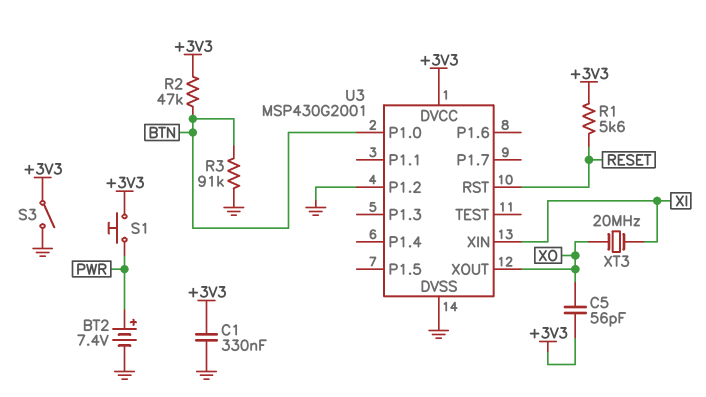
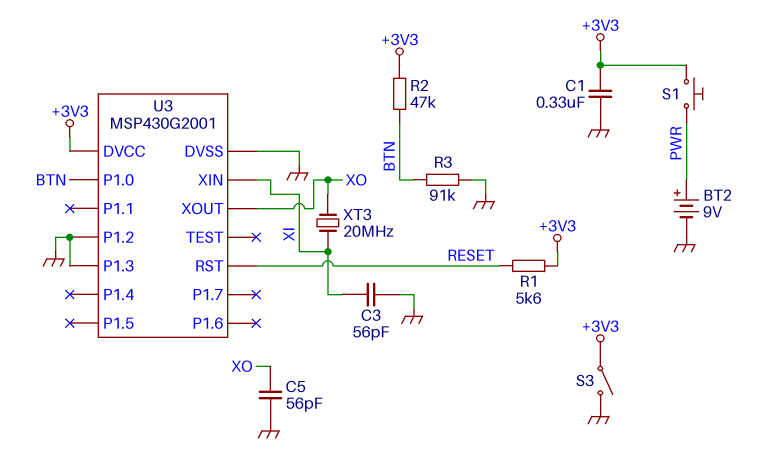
BT2: 7.4V (plus PWR, minus GND) -> 9V (plus PWR, minus GND)
C3: none -> 56pF (GND, XI)
C5: 56pF (+3V3, XO) -> 56pF (GND, XO)
U3 pin P1.3: none -> GND

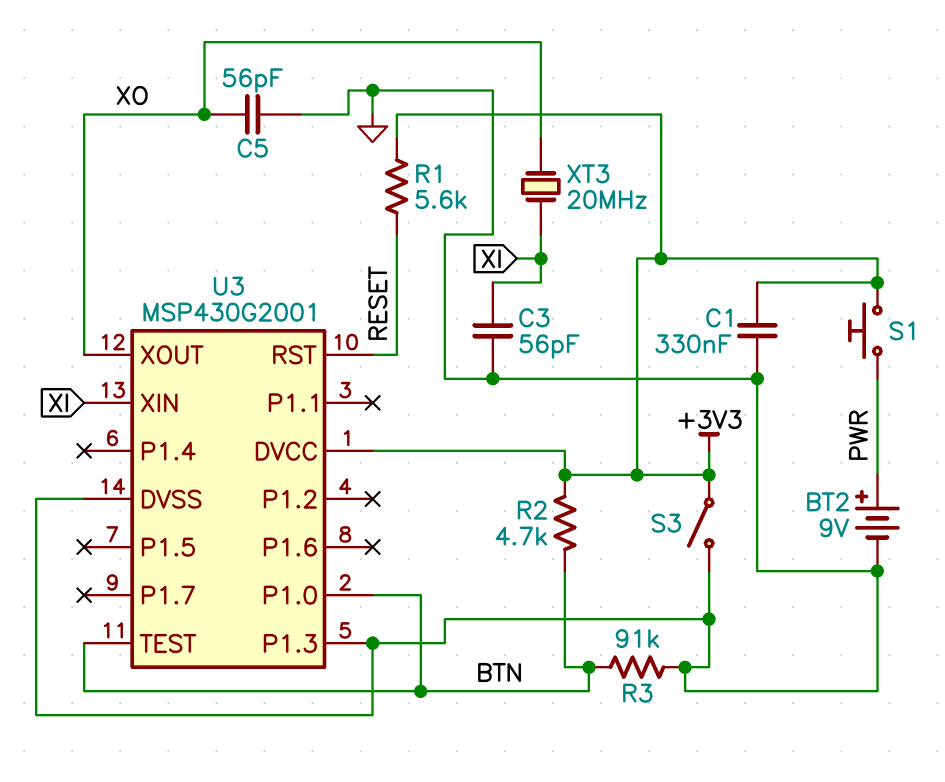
R2: 47k (+3V3, BTN) -> 4.7k (+3V3, BTN)
U3 pin P1.2: GND -> none
U3 pin TEST: none -> BTN

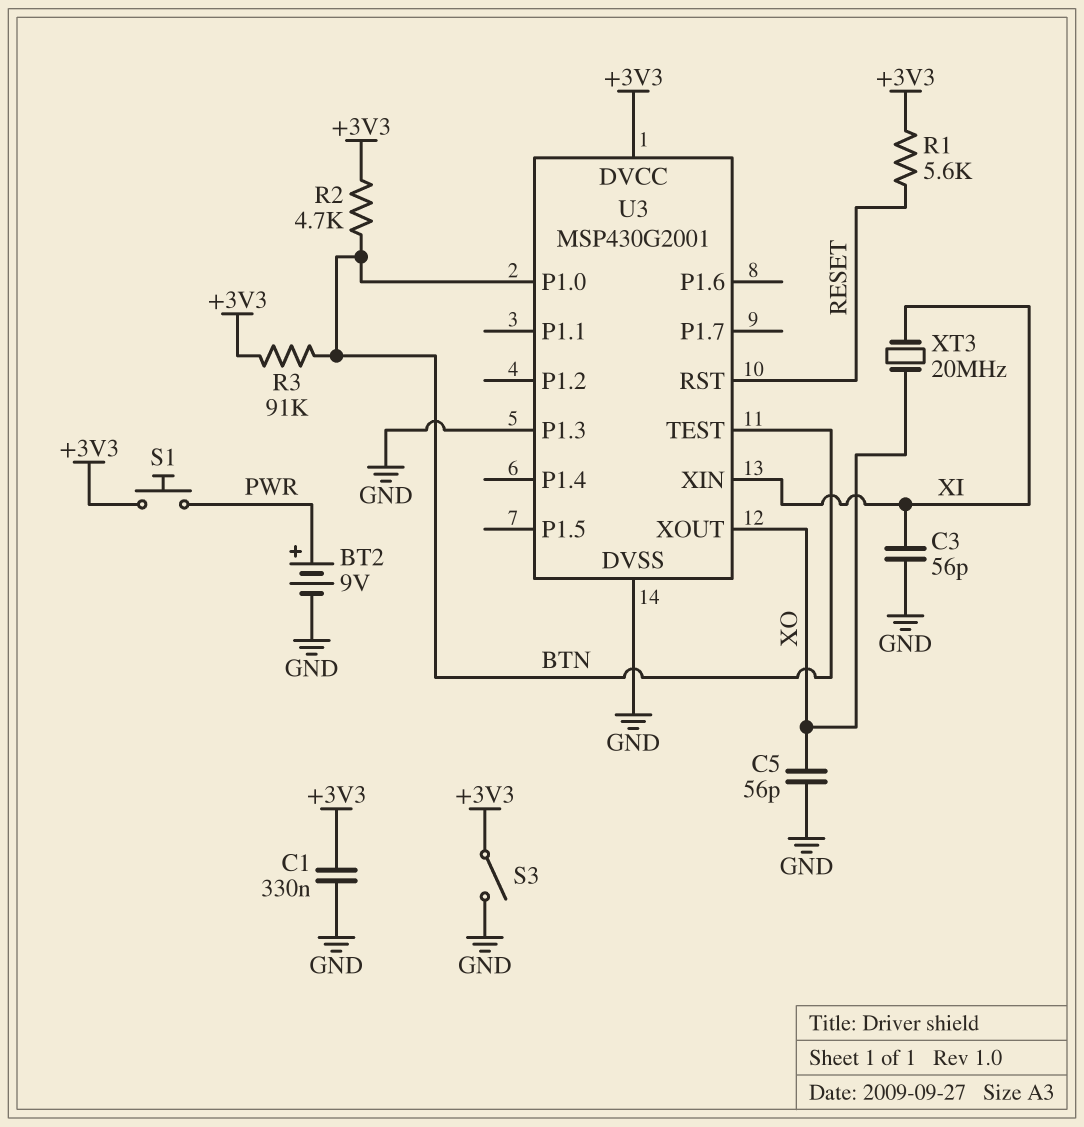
R3: 91k (BTN, GND) -> 91k (+3V3, BTN)

